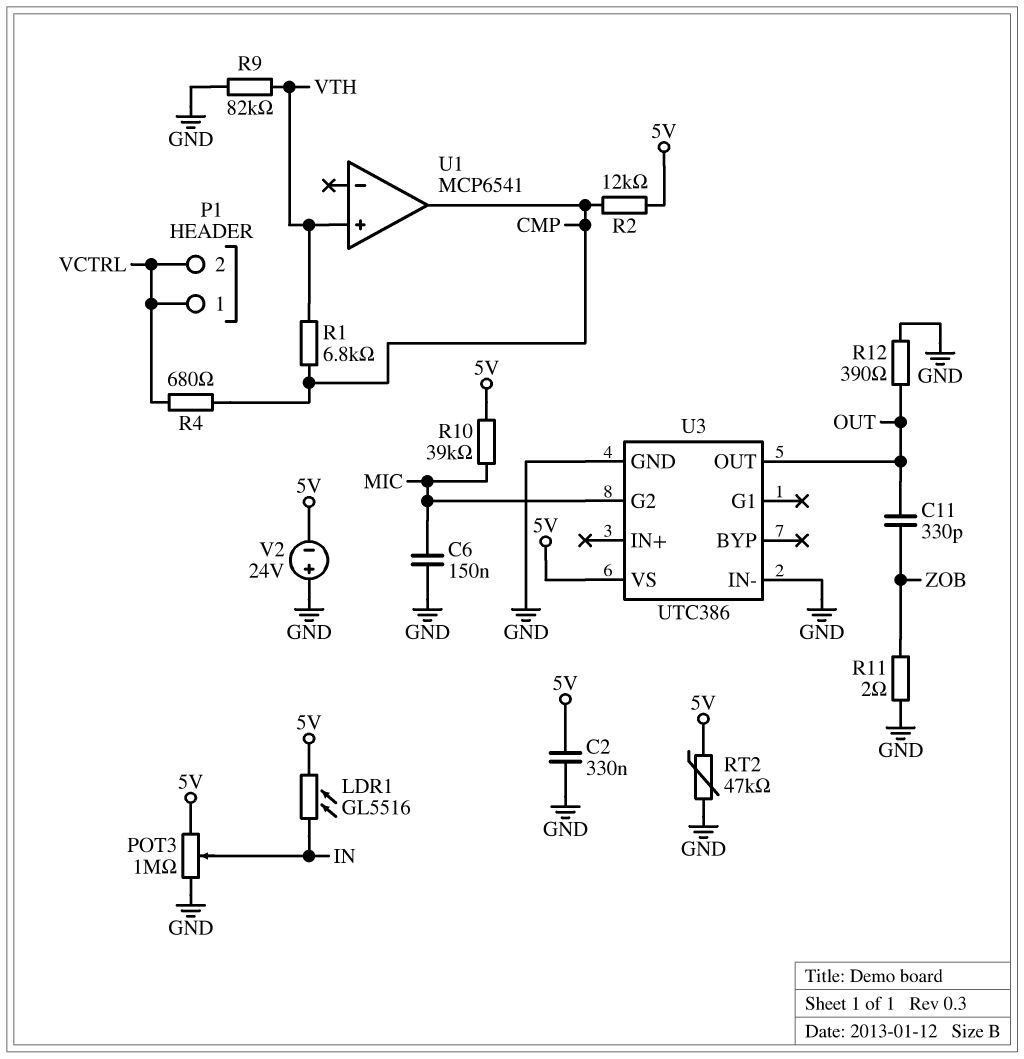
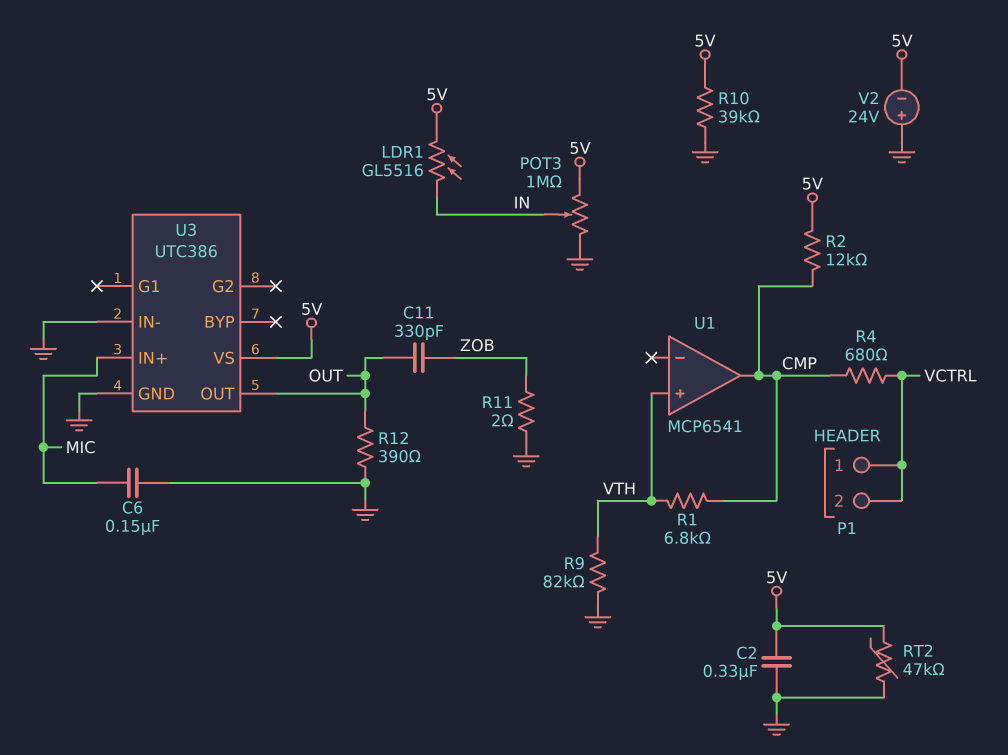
R10: 39k (5V, MIC) -> 39k (5V, GND)
U3 pin G2: MIC -> none
U3 pin IN+: none -> MIC

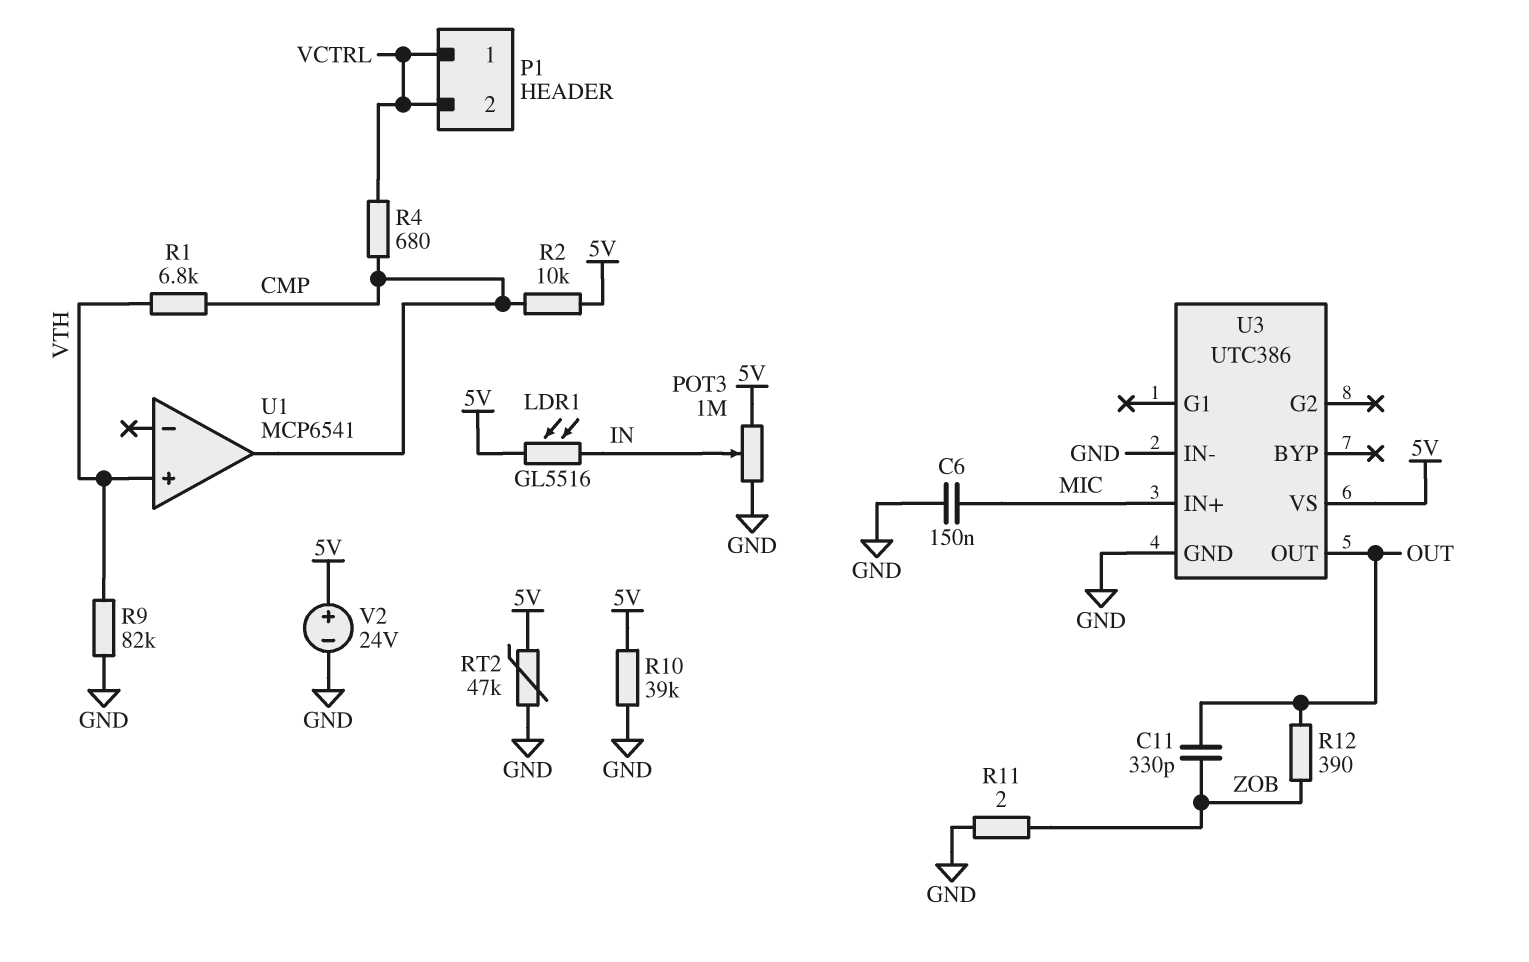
C2: 330nF (5V, GND) -> none
R2: 12k (5V, CMP) -> 10k (5V, CMP)
R12: 390 (GND, OUT) -> 390 (OUT, ZOB)
V2: 24V (plus GND, minus 5V) -> 24V (plus 5V, minus GND)

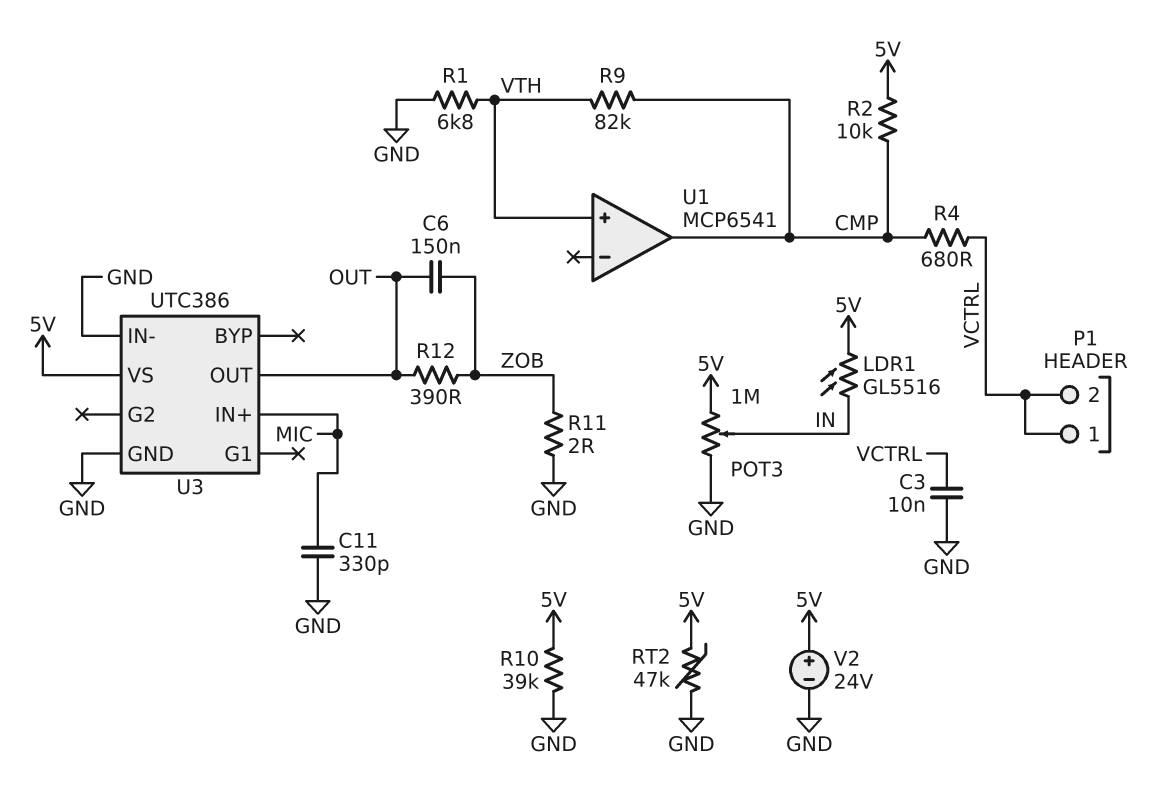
C3: none -> 10nF (GND, VCTRL)
C6: 150nF (GND, MIC) -> 150nF (OUT, ZOB)
C11: 330pF (OUT, ZOB) -> 330pF (GND, MIC)
R1: 6.8k (CMP, VTH) -> 6.8k (GND, VTH)
R9: 82k (GND, VTH) -> 82k (CMP, VTH)

